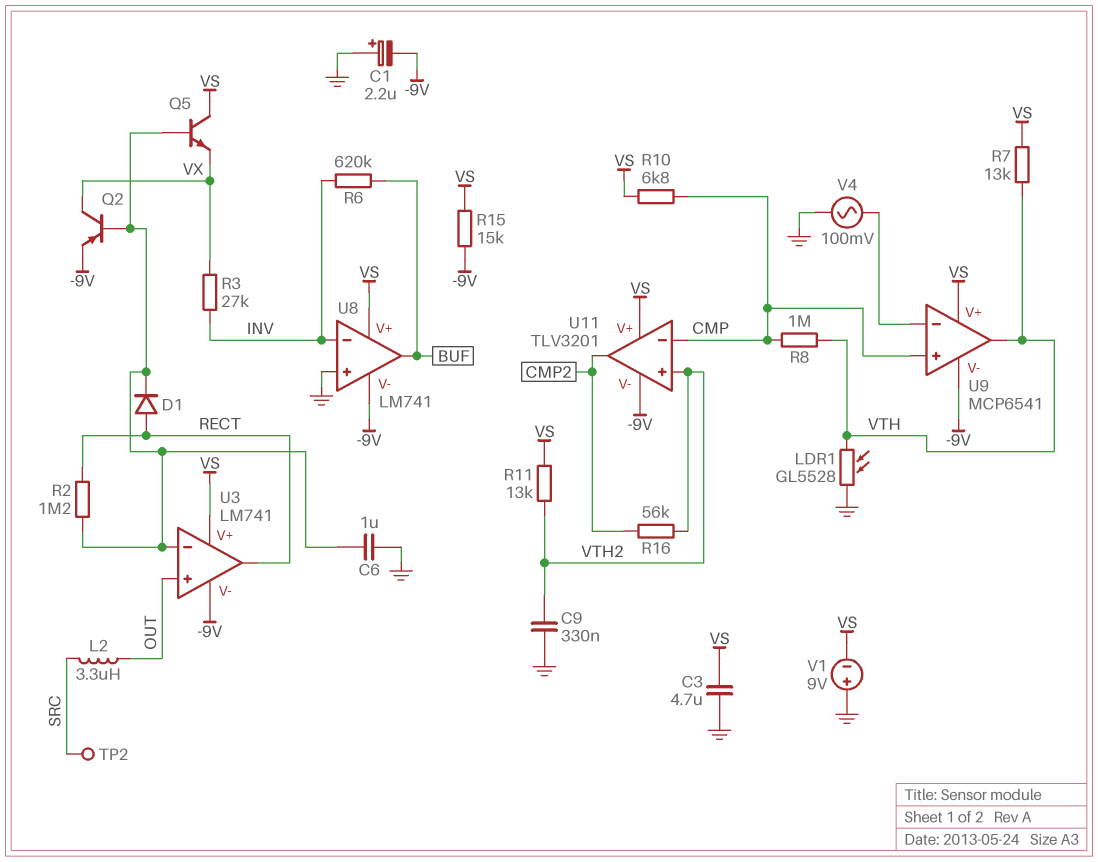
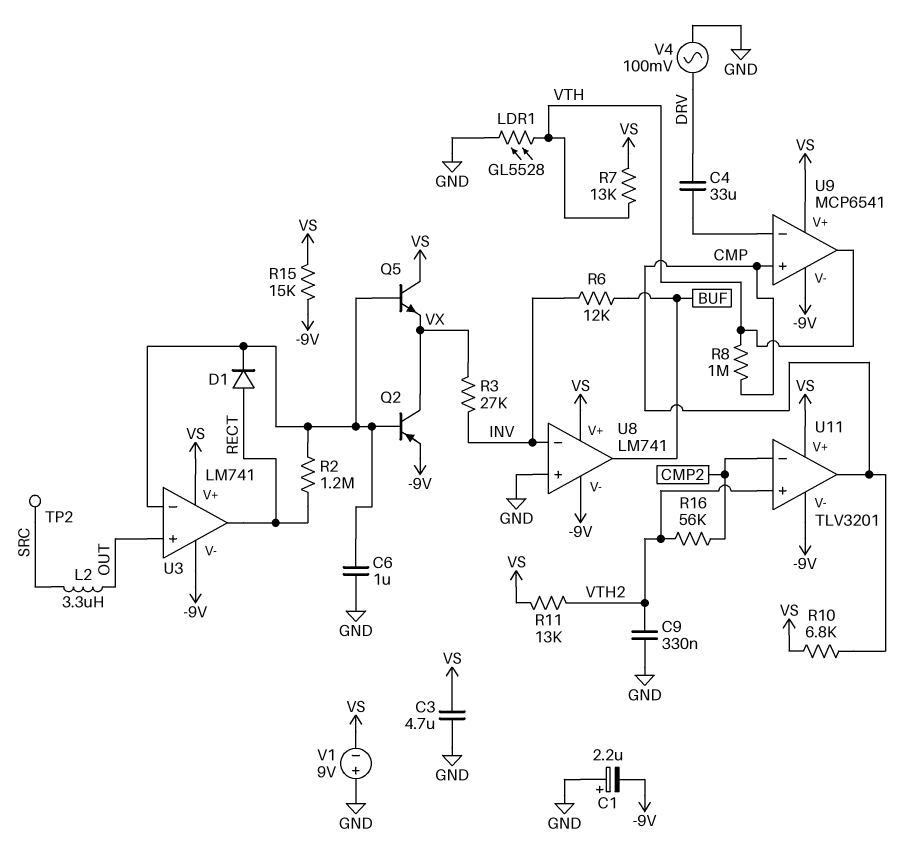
C4: none -> 33uF (DRV, U9/in-)
R6: 620k (BUF, INV) -> 12k (BUF, INV)
U11 pin in-: CMP -> CMP2
U11 pin out: CMP2 -> CMP
V4: AC 100mV (GND, U9/in-) -> AC 100mV (DRV, GND)

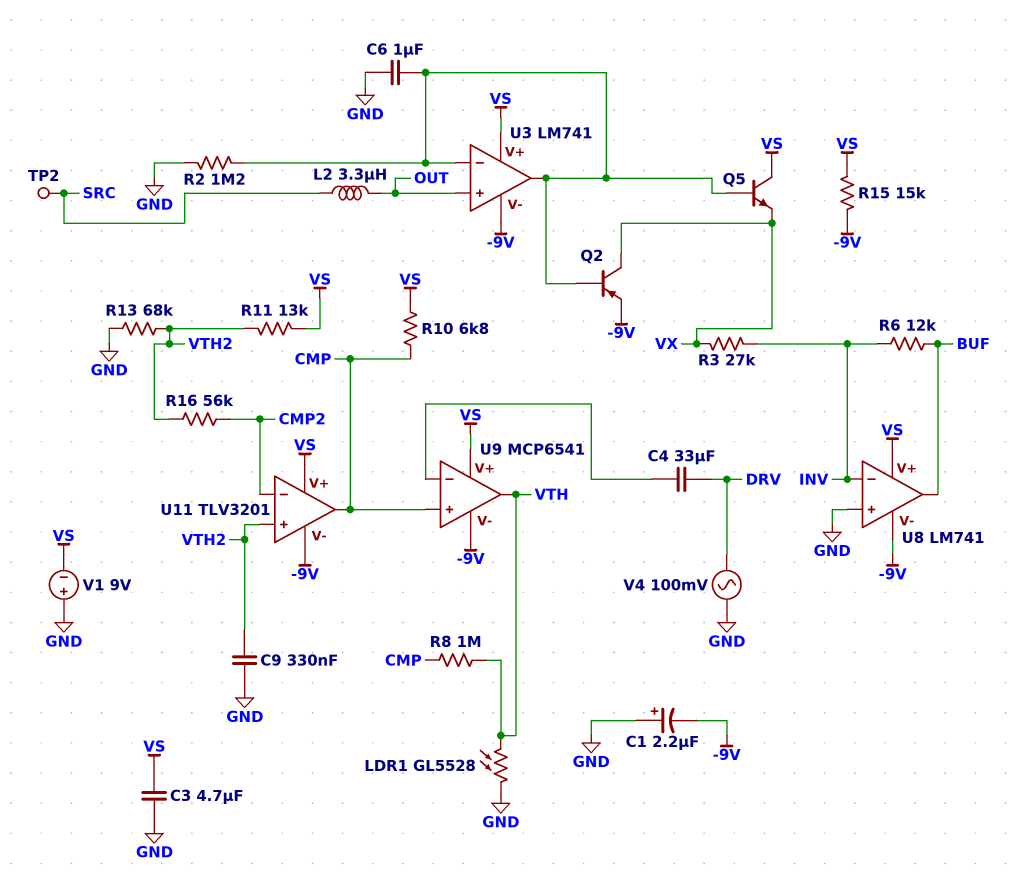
D1: diode (A RECT, K U3/in-) -> none
R2: 1.2M (RECT, U3/in-) -> 1.2M (GND, U3/in-)
R7: 13k (VS, VTH) -> none
R13: none -> 68k (GND, VTH2)
U3 pin out: RECT -> U3/in-

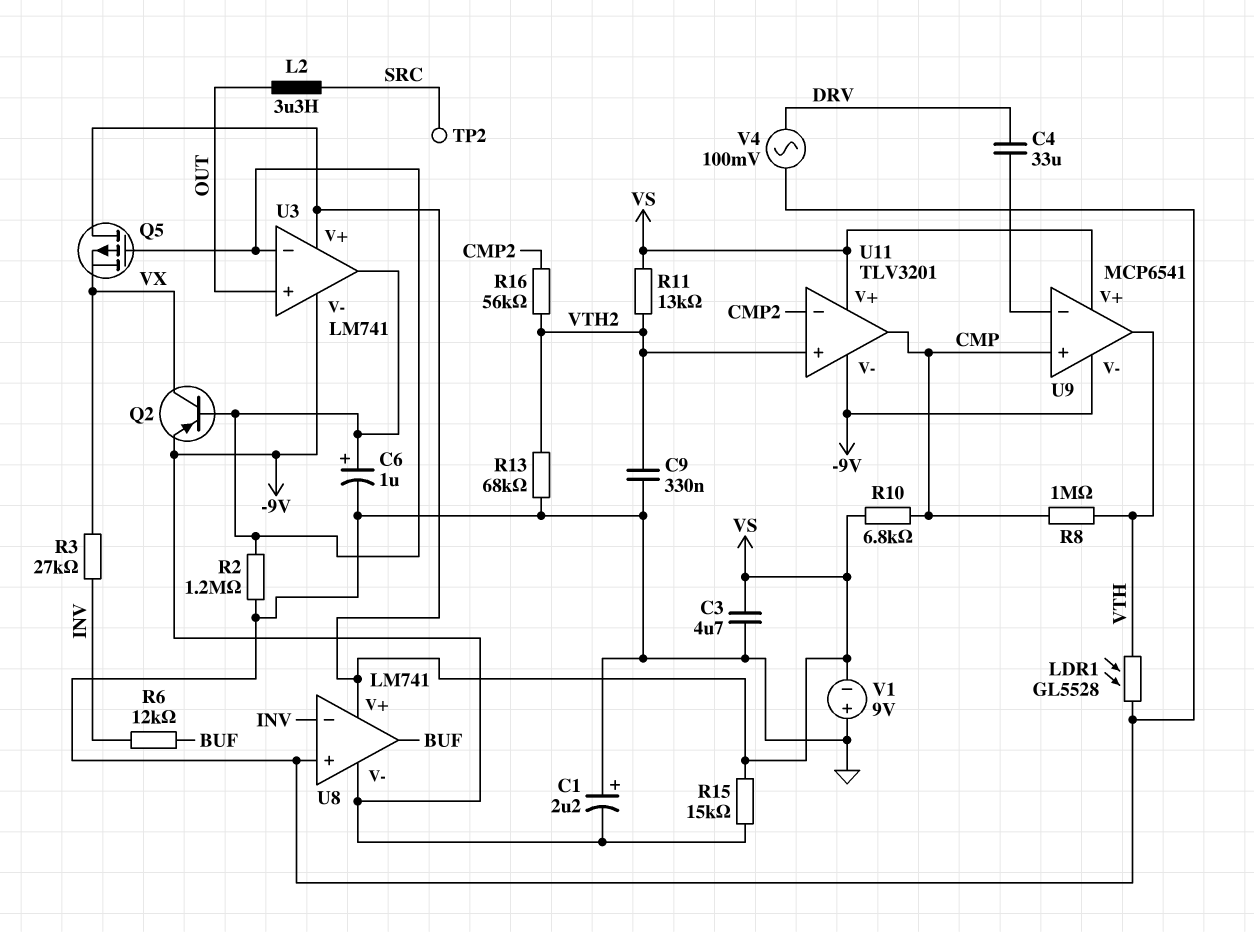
C6: 1uF (GND, U3/in-) -> 1uF (plus U3/in-, minus GND)
Q5: NPN (B U3/in-, C VS, E VX) -> PMOS (G U3/in-, D VS, S VX)

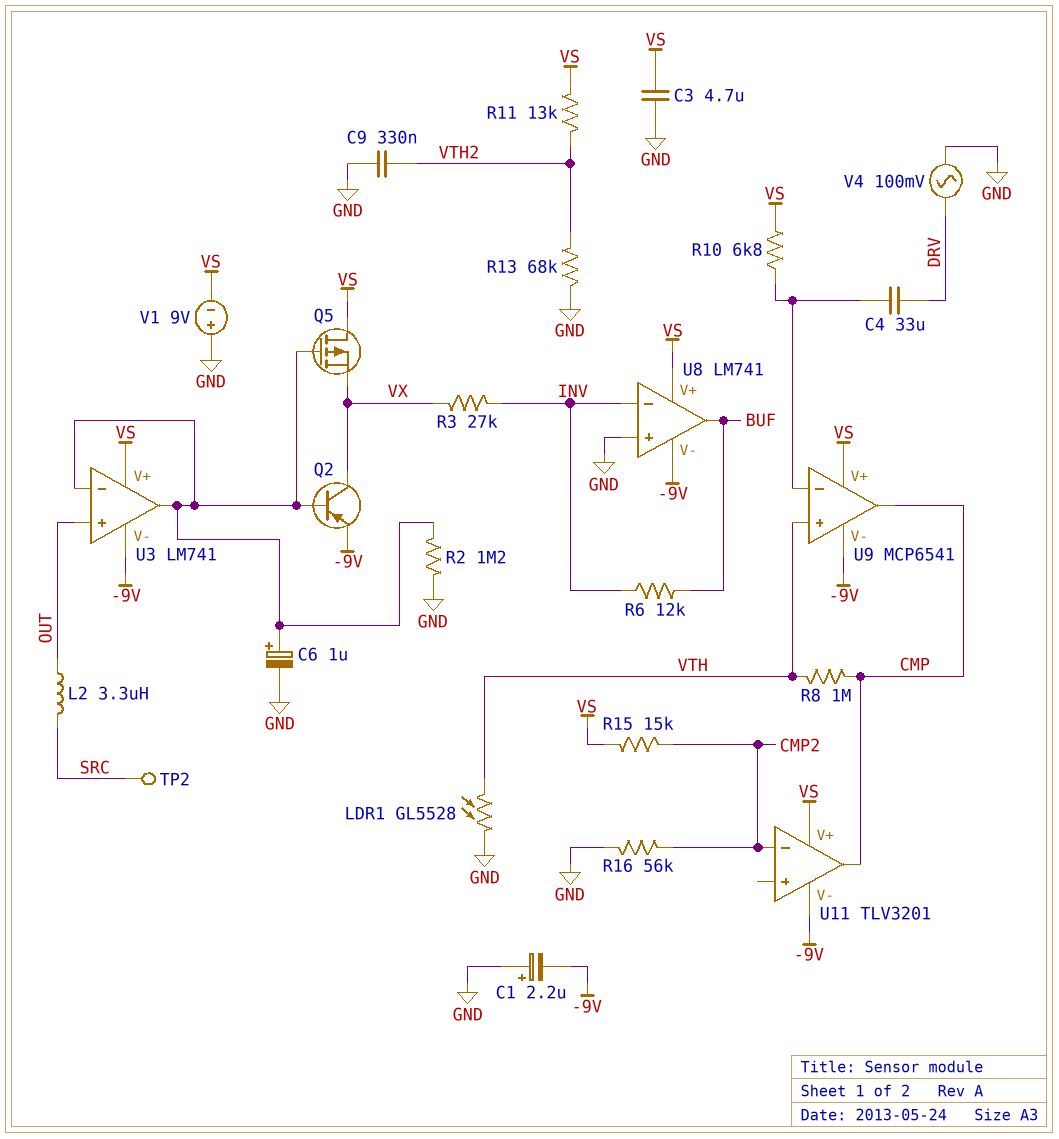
R10: 6.8k (CMP, VS) -> 6.8k (U9/in-, VS)
R15: 15k (-9V, VS) -> 15k (CMP2, VS)
R16: 56k (CMP2, VTH2) -> 56k (CMP2, GND)
U9 pin in+: CMP -> VTH
U9 pin out: VTH -> CMP
U11 pin in+: VTH2 -> none

